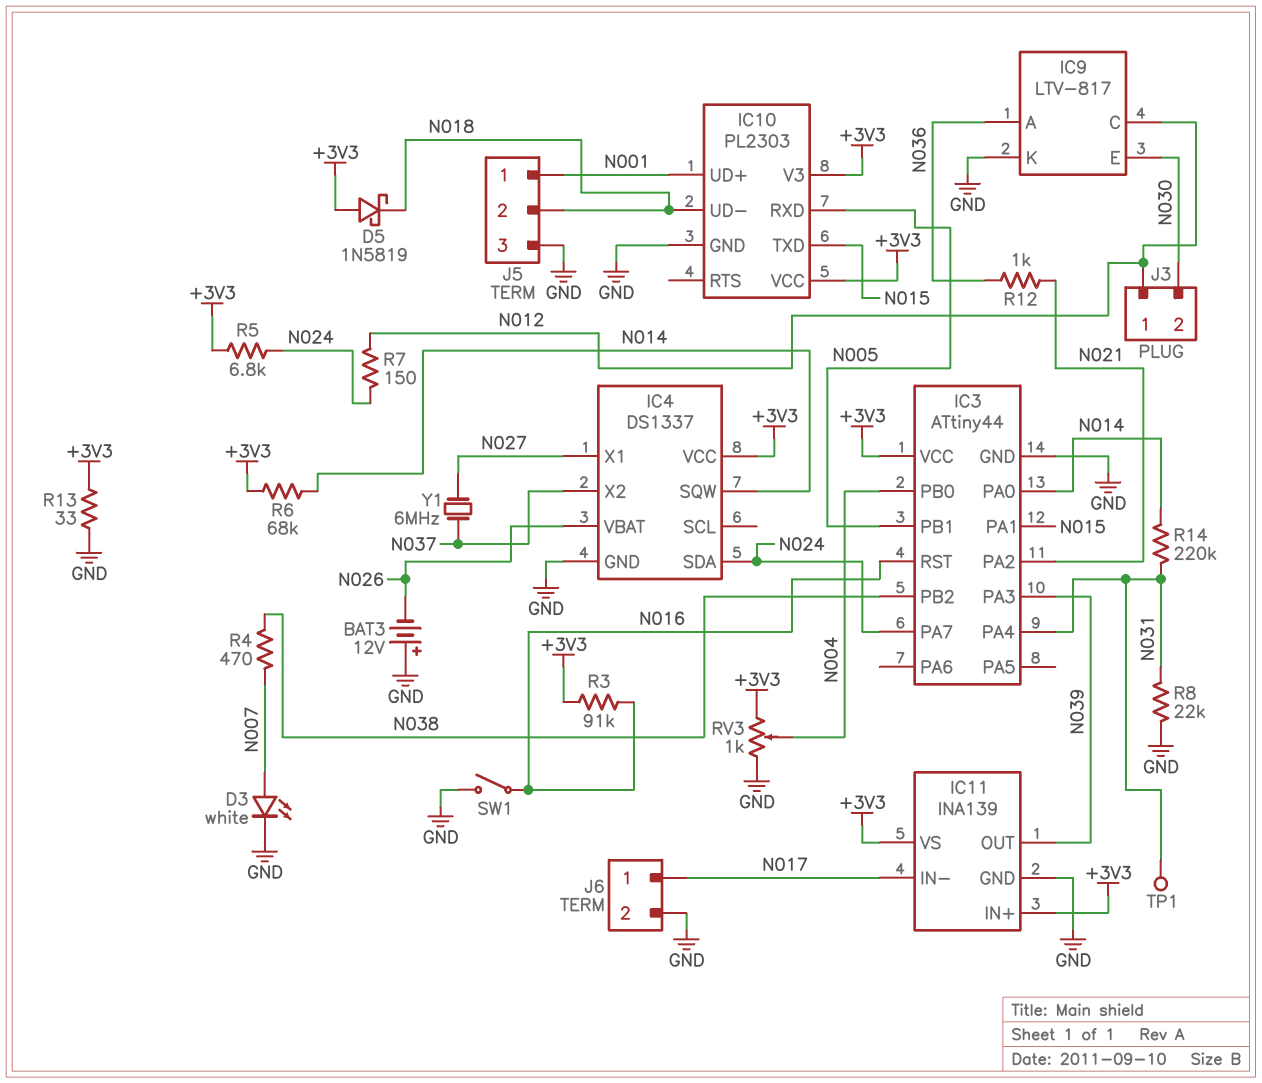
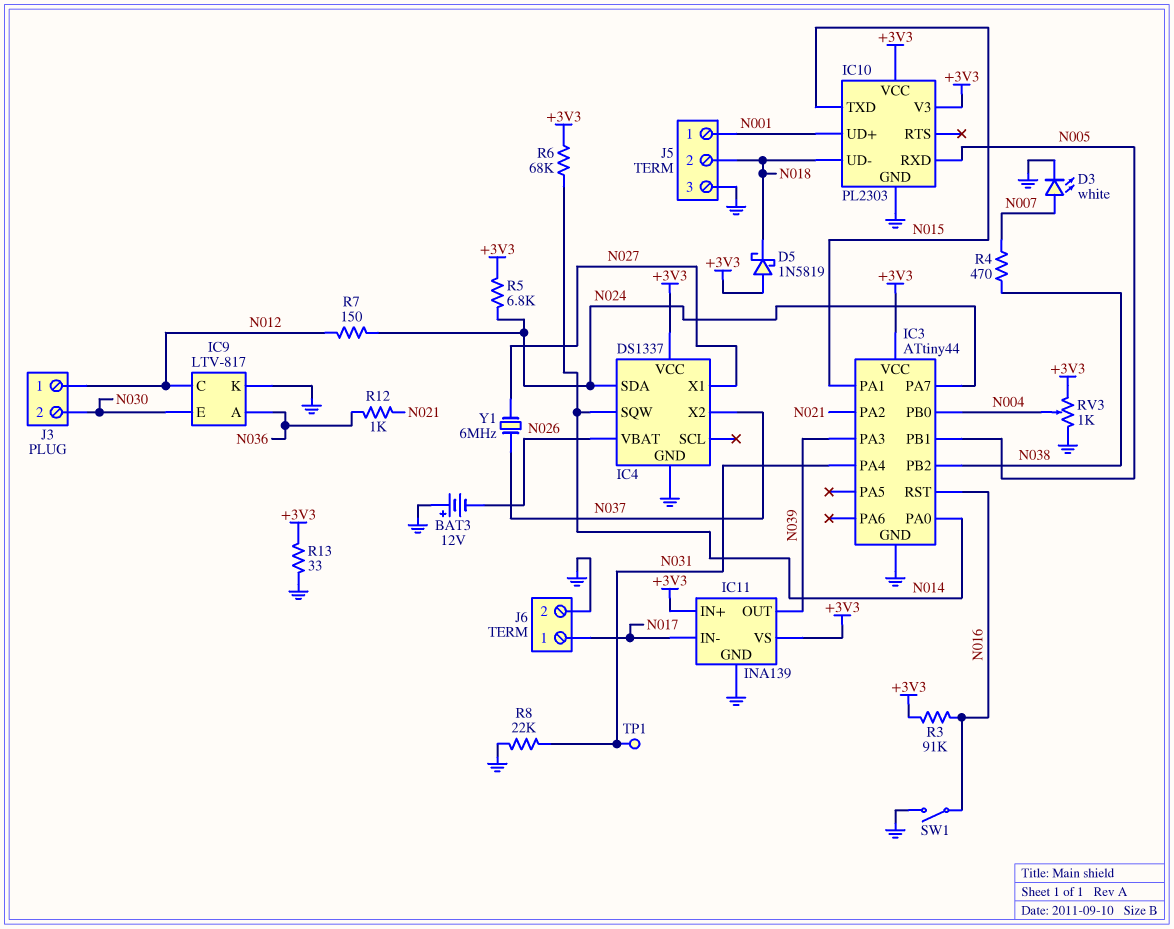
R14: 220k (N014, N031) -> none

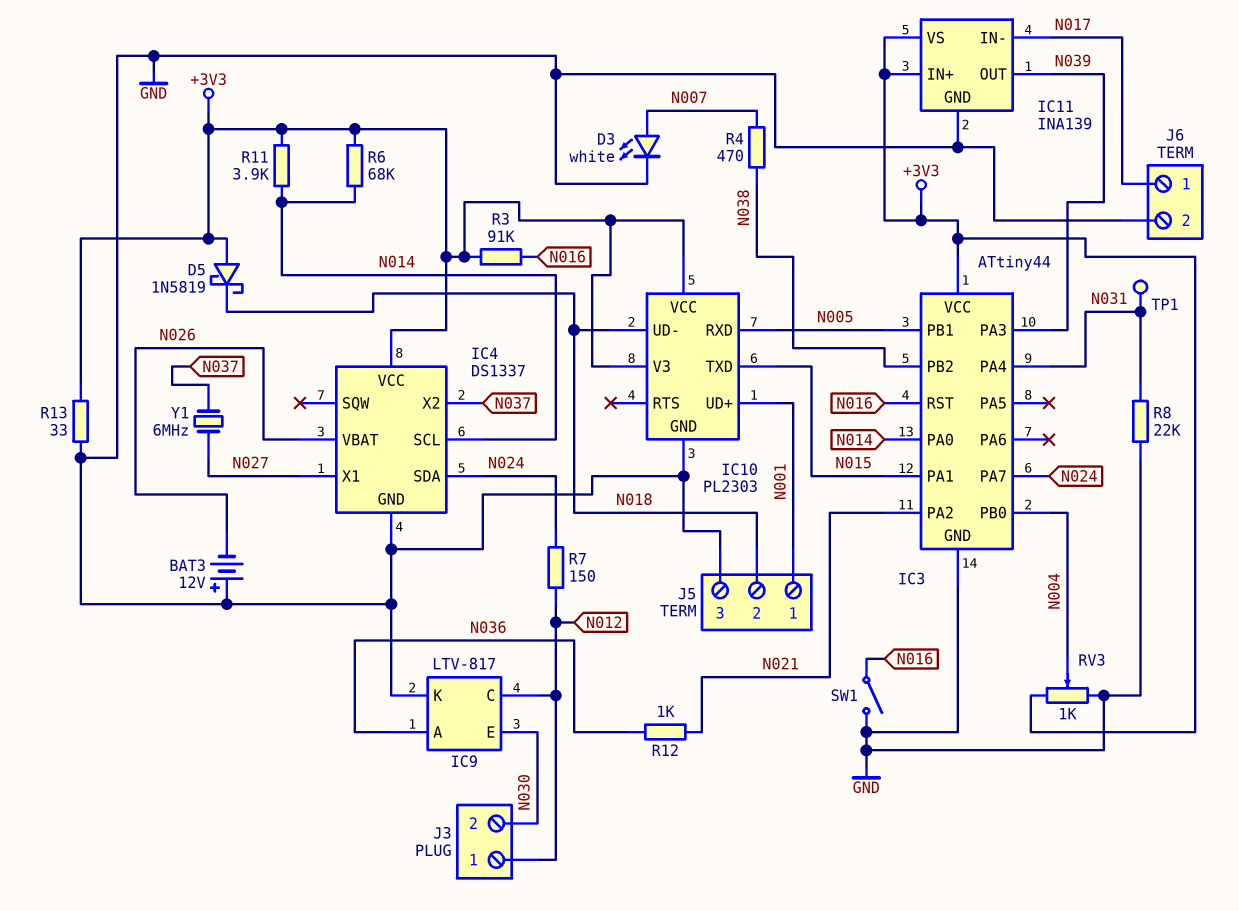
IC4 pin SCL: none -> N014
IC4 pin SQW: N014 -> none
R5: 6.8k (+3V3, N024) -> none
R11: none -> 3.9k (+3V3, N014)

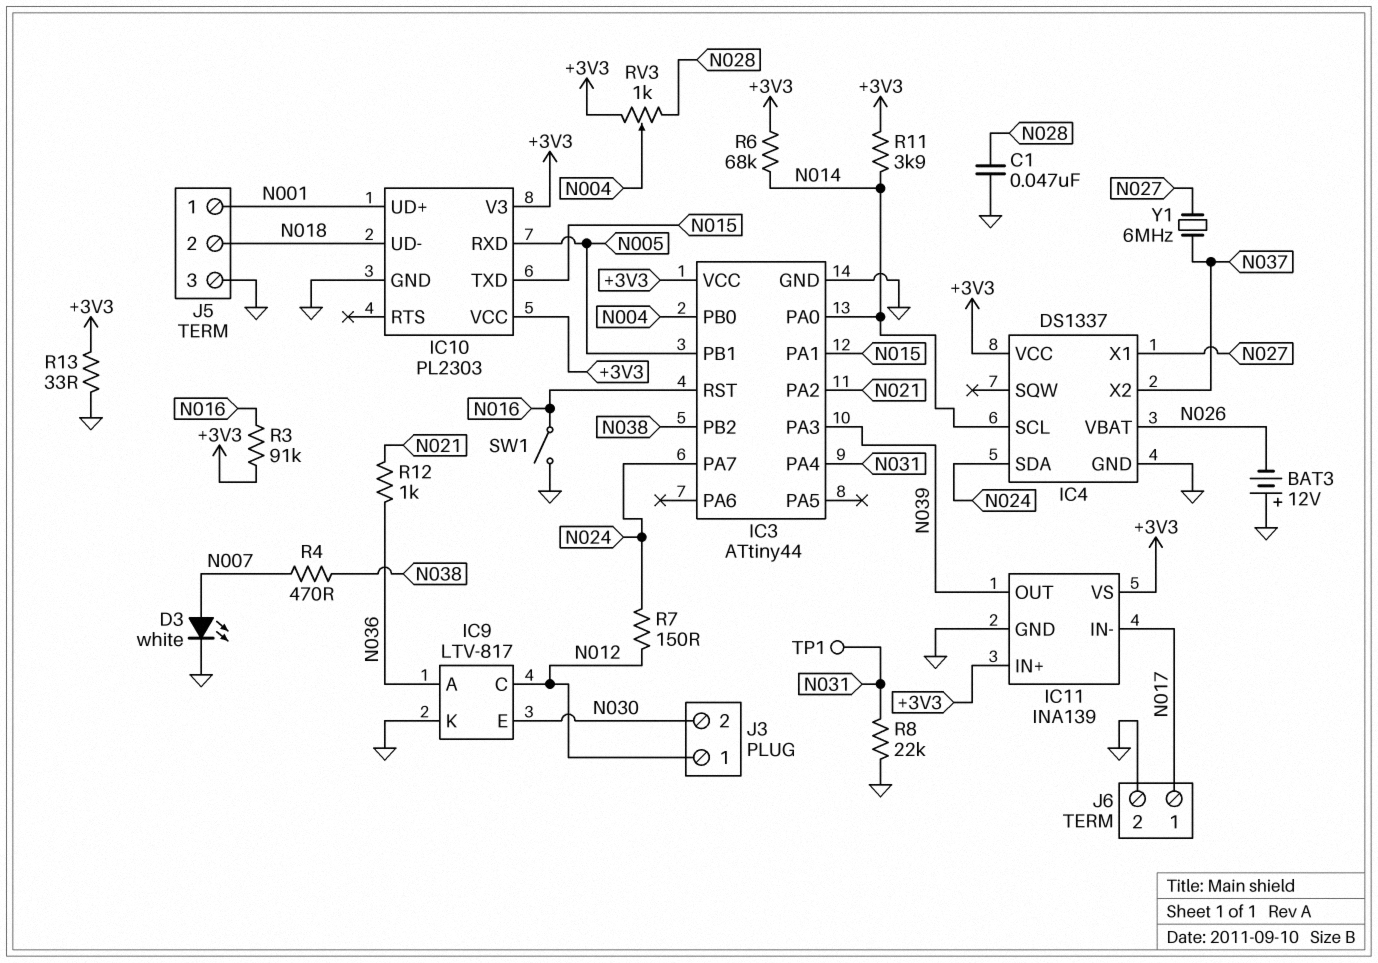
C1: none -> 47nF (GND, N028)
D5: schottky 1N5819 (A +3V3, K N018) -> none
RV3: 1k (+3V3, GND, wiper N004) -> 1k (+3V3, N028, wiper N004)

